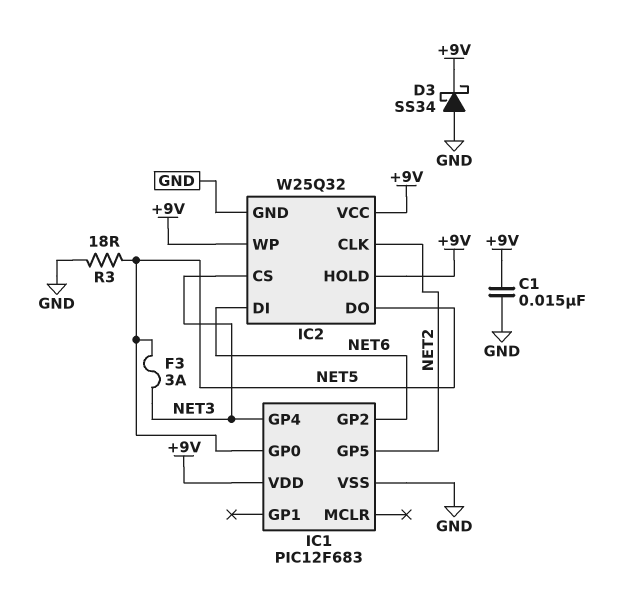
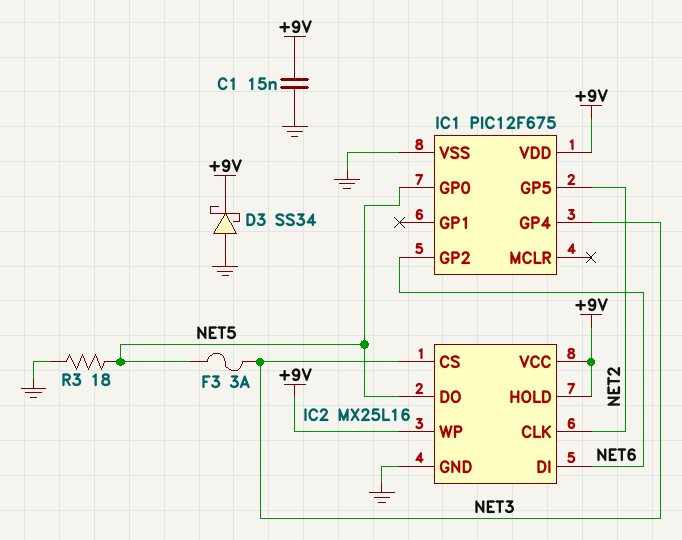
IC1: PIC12F683 -> PIC12F675
IC2: W25Q32 -> MX25L16

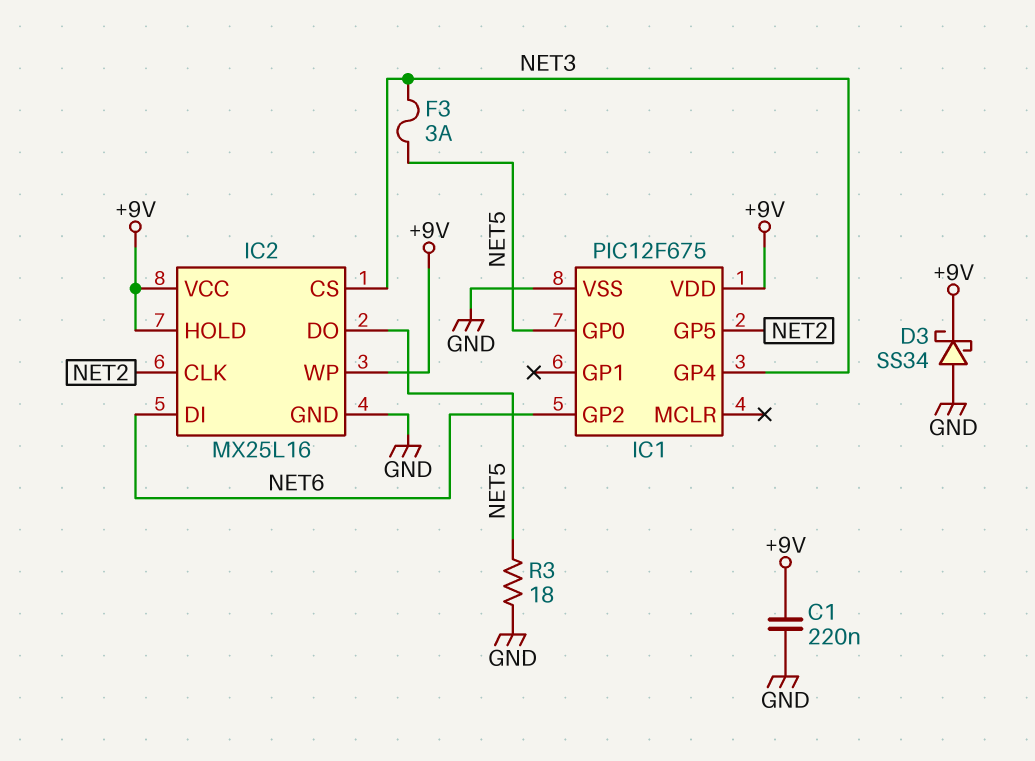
C1: 15nF (+9V, GND) -> 220nF (+9V, GND)

